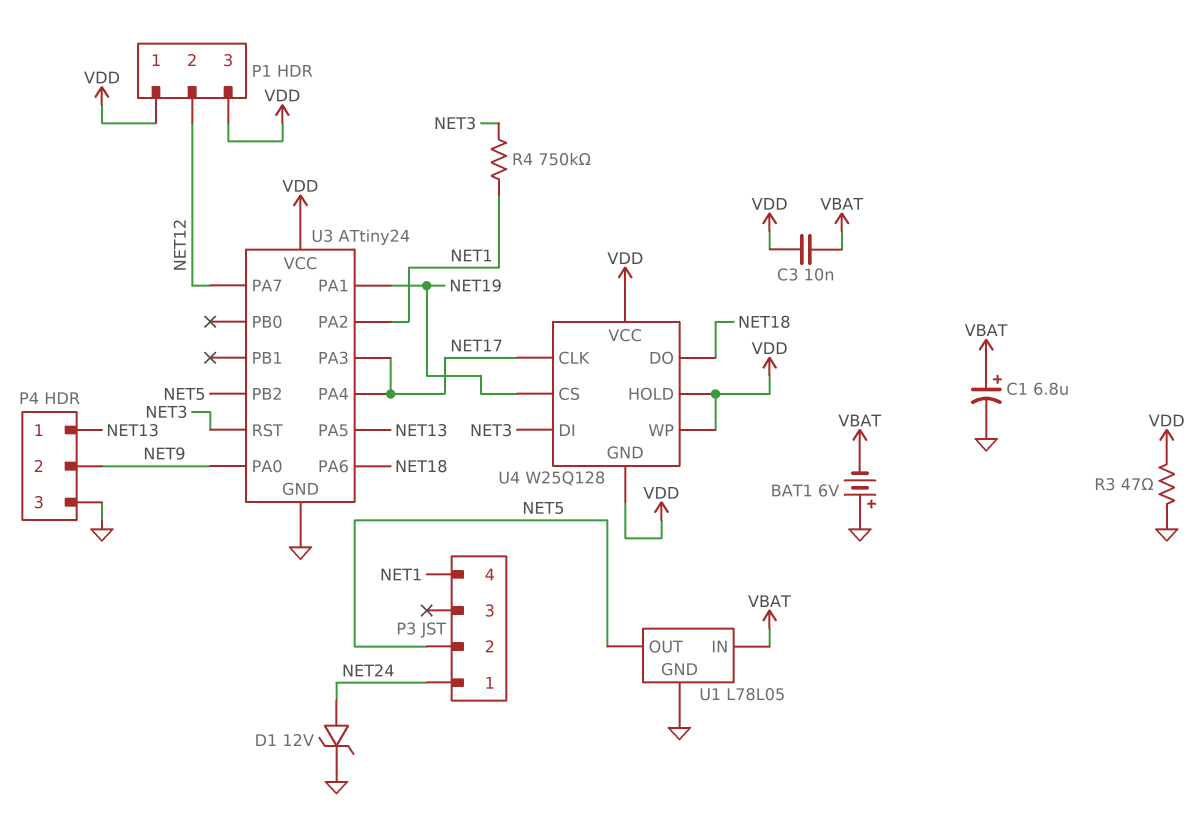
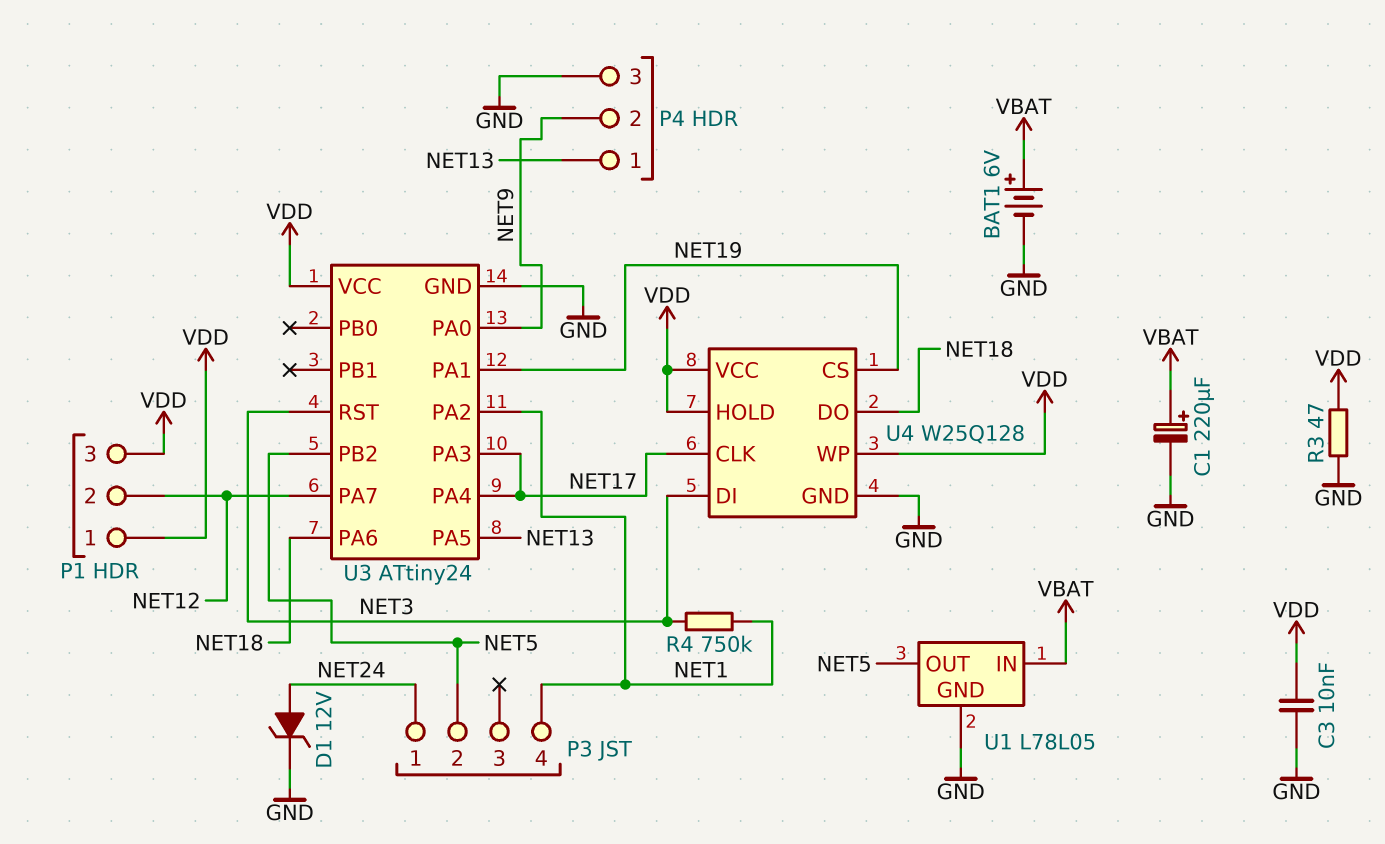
BAT1: 6V (plus GND, minus VBAT) -> 6V (plus VBAT, minus GND)
C1: 6.8uF (plus VBAT, minus GND) -> 220uF (plus VBAT, minus GND)
C3: 10nF (VBAT, VDD) -> 10nF (GND, VDD)
U4 pin GND: VDD -> GND

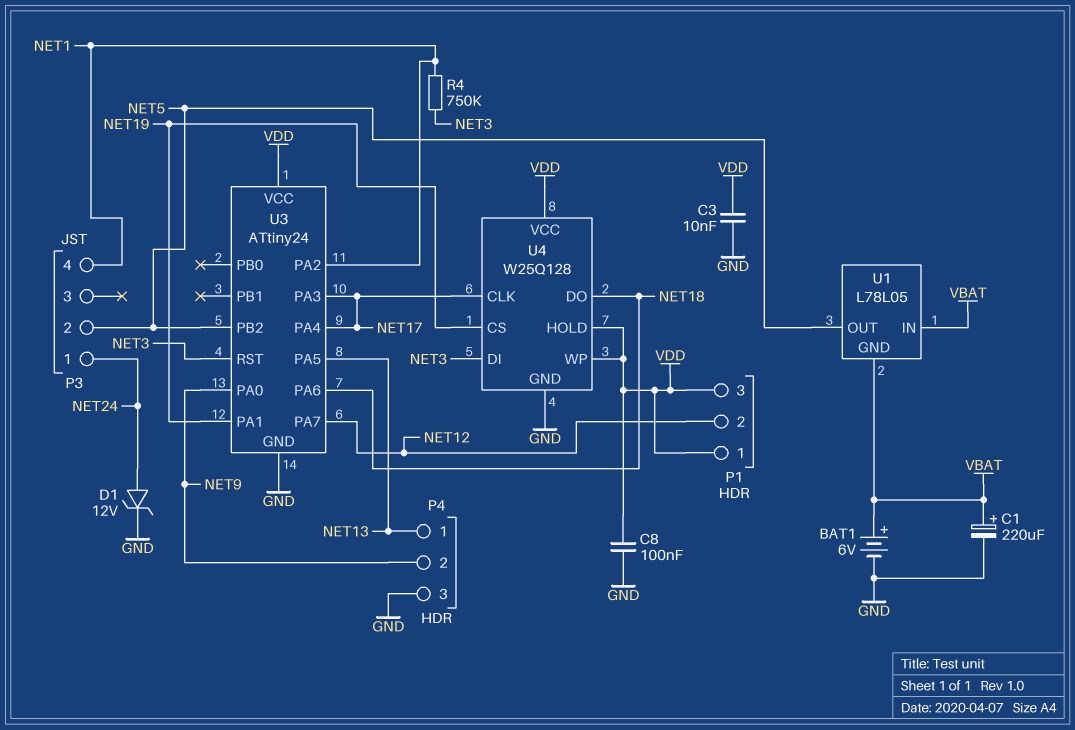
C8: none -> 100nF (GND, VDD)
R3: 47 (GND, VDD) -> none
U1 pin GND: GND -> VBAT

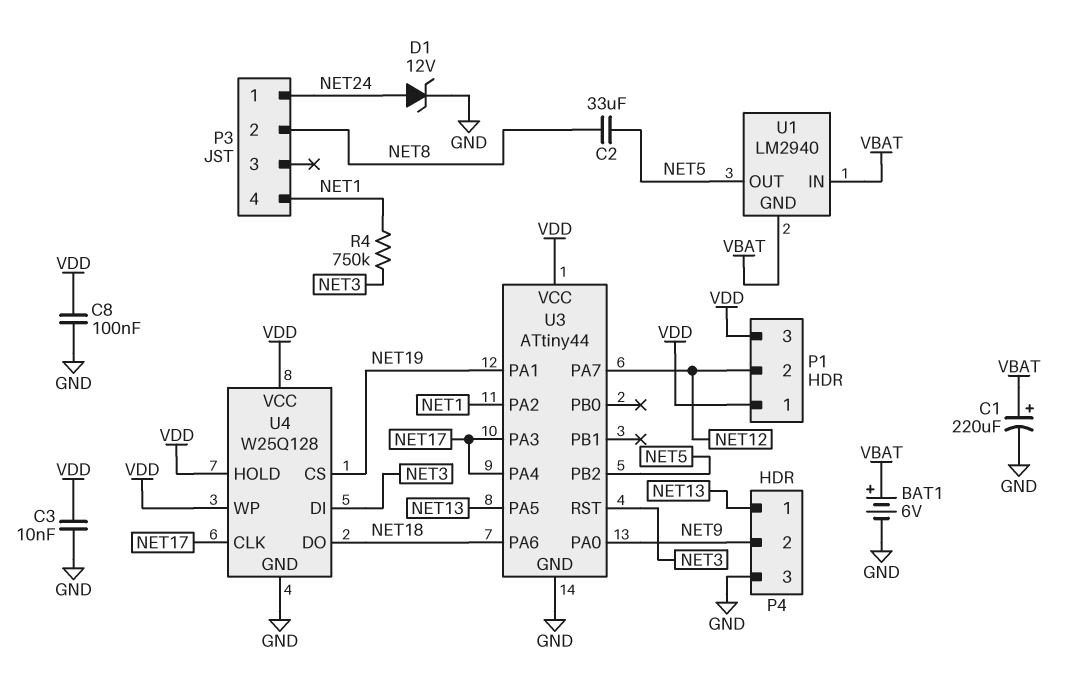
C2: none -> 33uF (NET5, NET8)
P3 pin 2: NET5 -> NET8
U1: L78L05 -> LM2940
U3: ATtiny24 -> ATtiny44

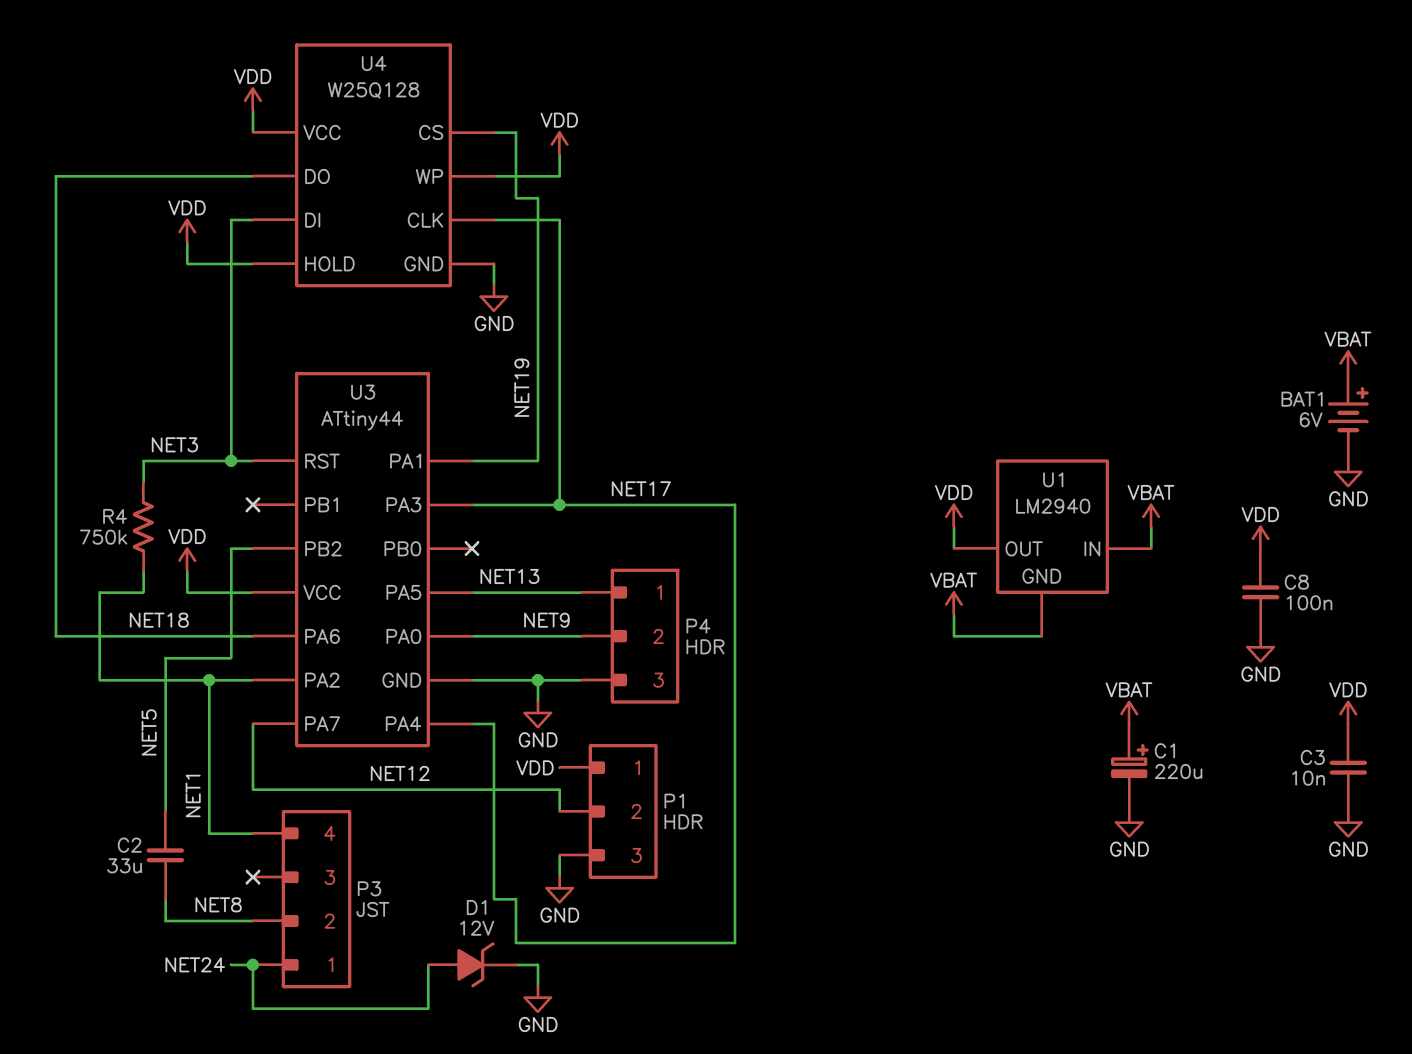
P1 pin 3: VDD -> GND
U1 pin OUT: NET5 -> VDD

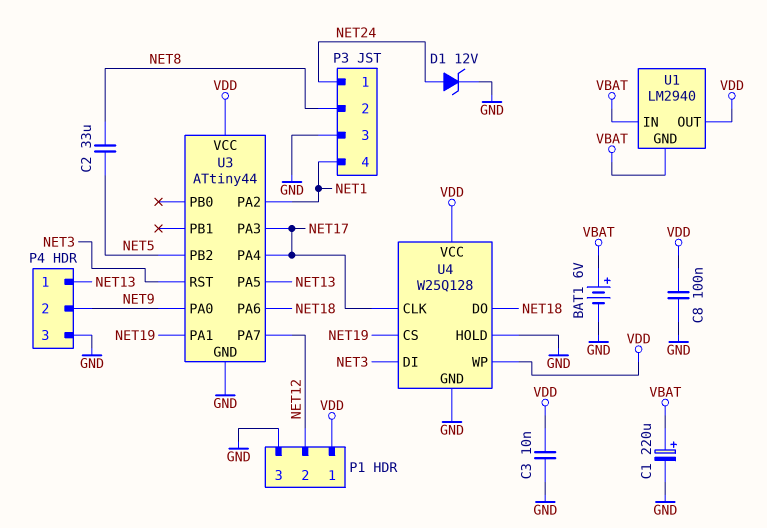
P3 pin 3: none -> GND
R4: 750k (NET1, NET3) -> none
U4 pin HOLD: VDD -> GND

